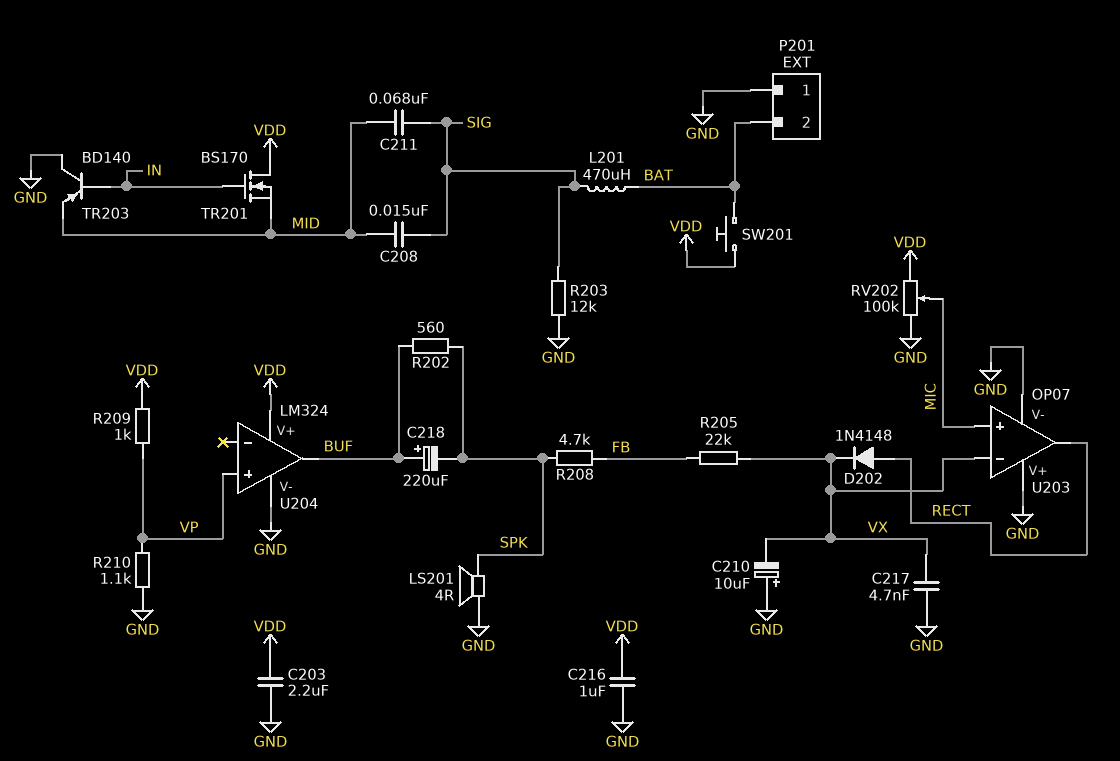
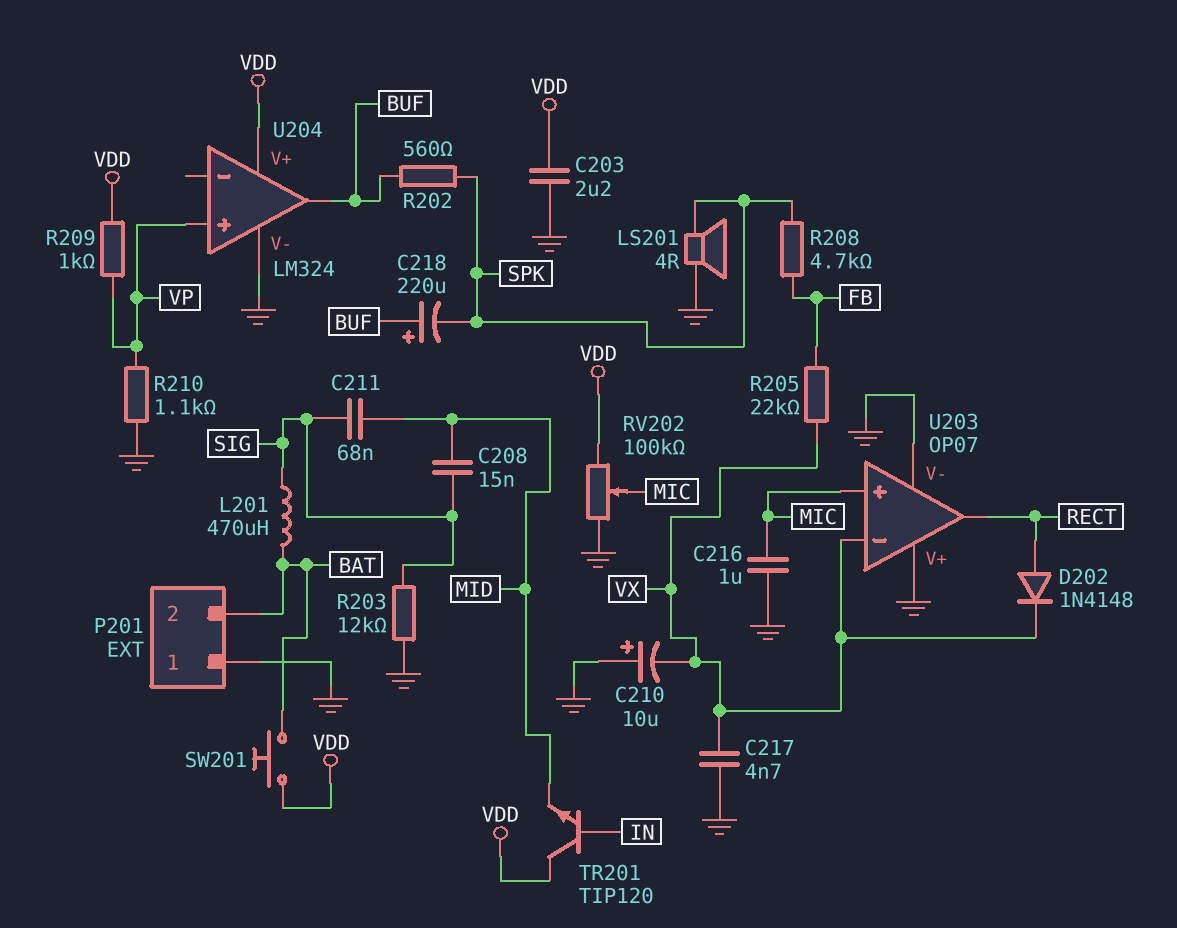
C216: 1uF (GND, VDD) -> 1uF (GND, MIC)
TR201: NMOS BS170 (G IN, D VDD, S MID) -> NPN TIP120 (B IN, C VDD, E MID)
TR203: PNP BD140 (B IN, C GND, E MID) -> none

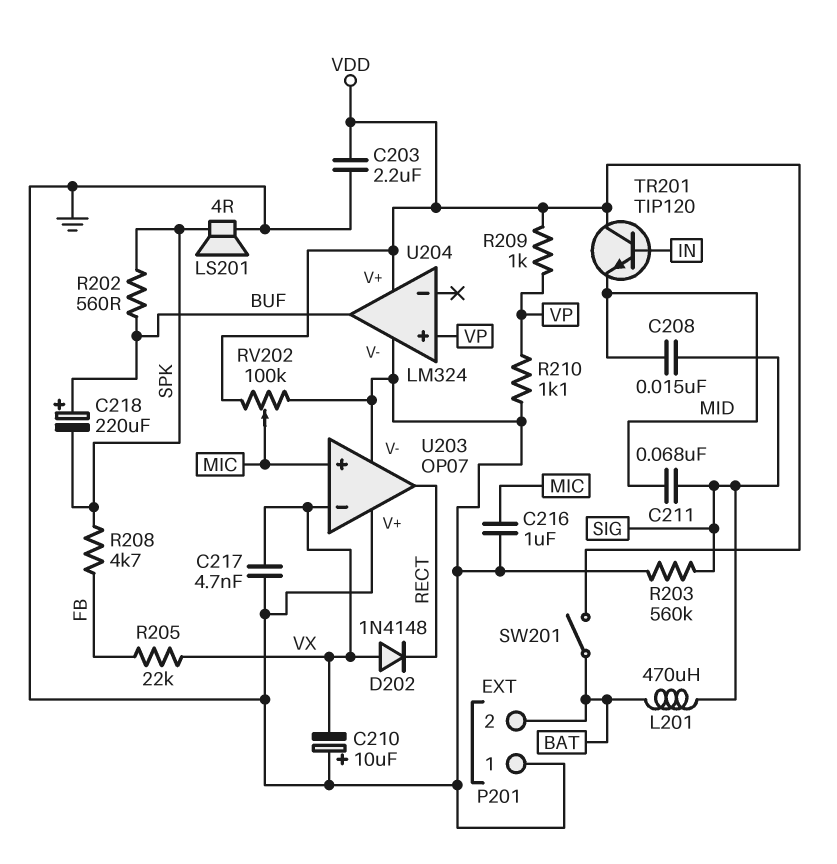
D202: diode 1N4148 (A RECT, K VX) -> diode 1N4148 (A VX, K RECT)
R203: 12k (GND, SIG) -> 560k (GND, SIG)
SW201: button (BAT, VDD) -> switch (BAT, VDD)

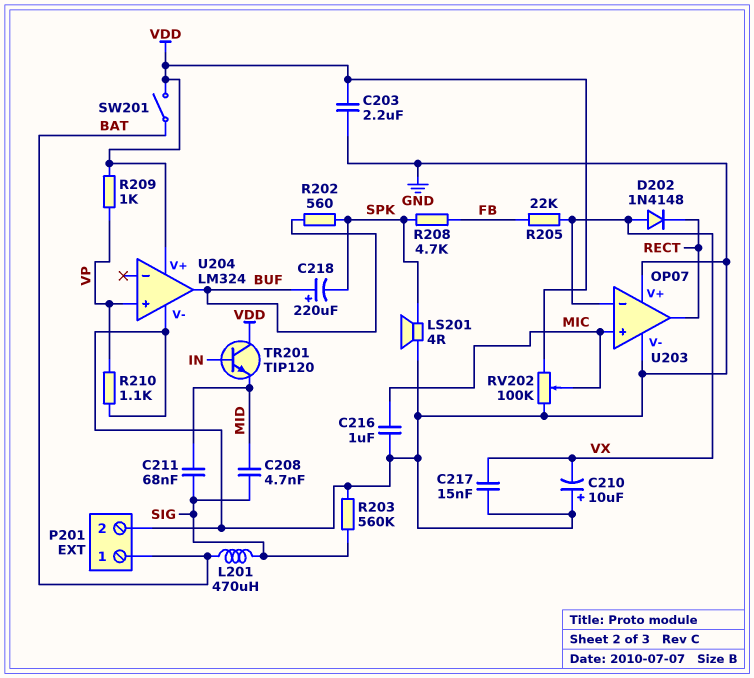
C208: 15nF (MID, SIG) -> 4.7nF (MID, SIG)
C217: 4.7nF (GND, VX) -> 15nF (GND, VX)
P201 pin 1: GND -> BAT
P201 pin 2: BAT -> GND

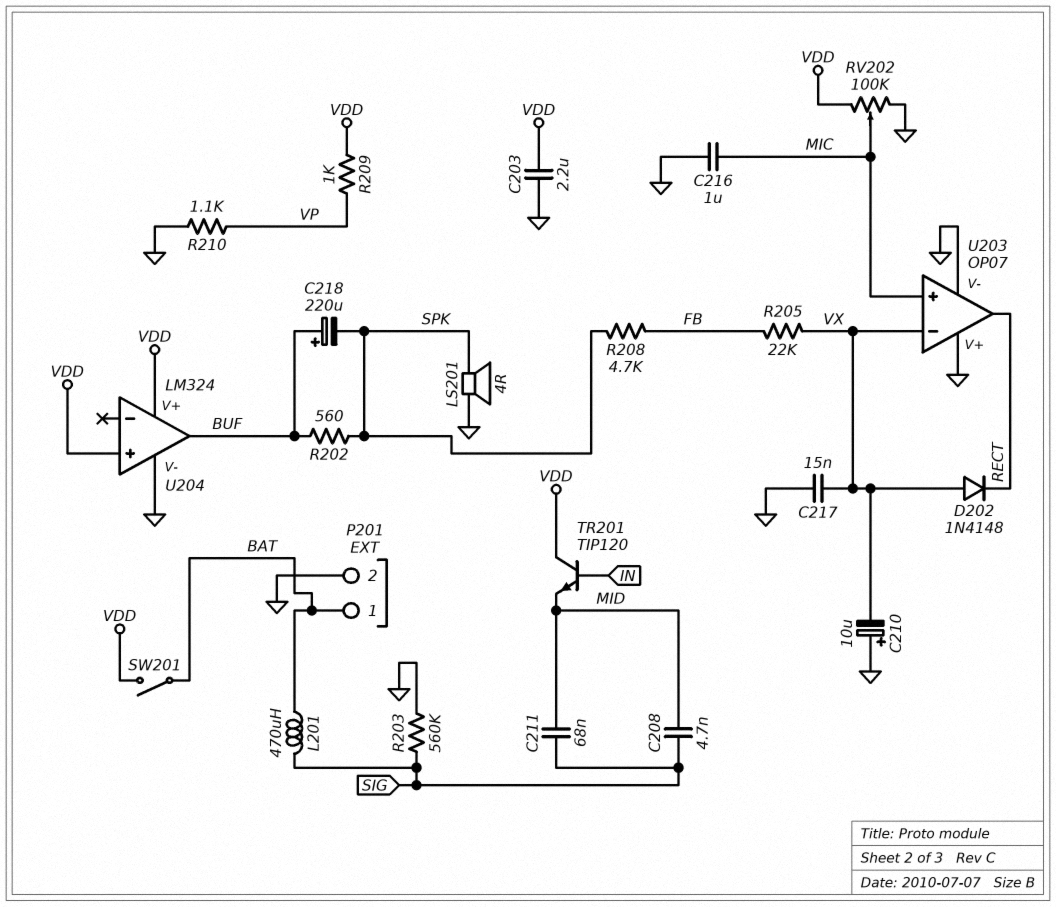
U204 pin in+: VP -> VDD

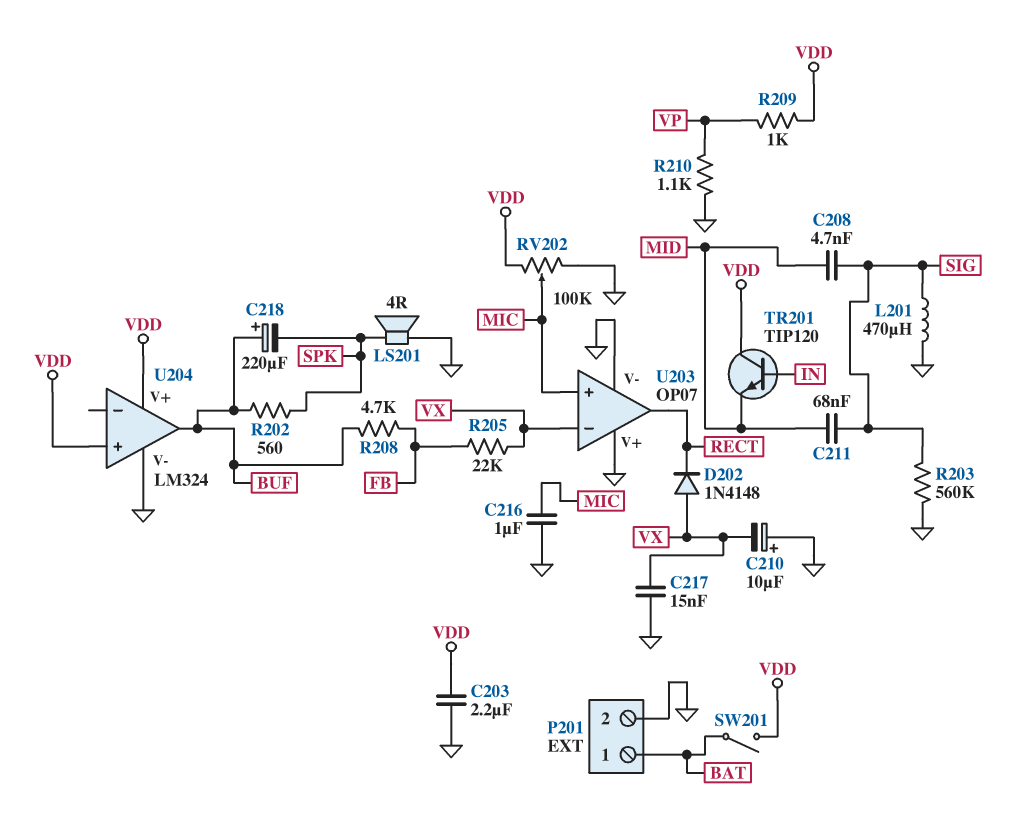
L201: 470uH (BAT, SIG) -> 470uH (GND, SIG)
R208: 4.7k (FB, SPK) -> 4.7k (BUF, FB)

